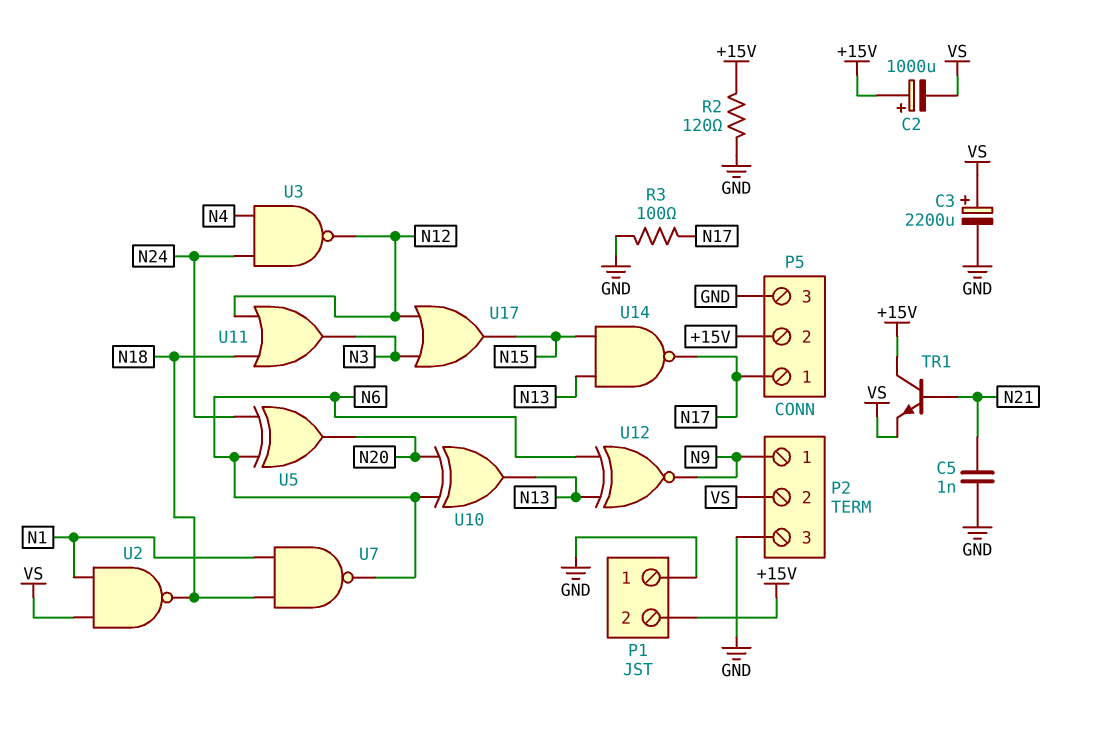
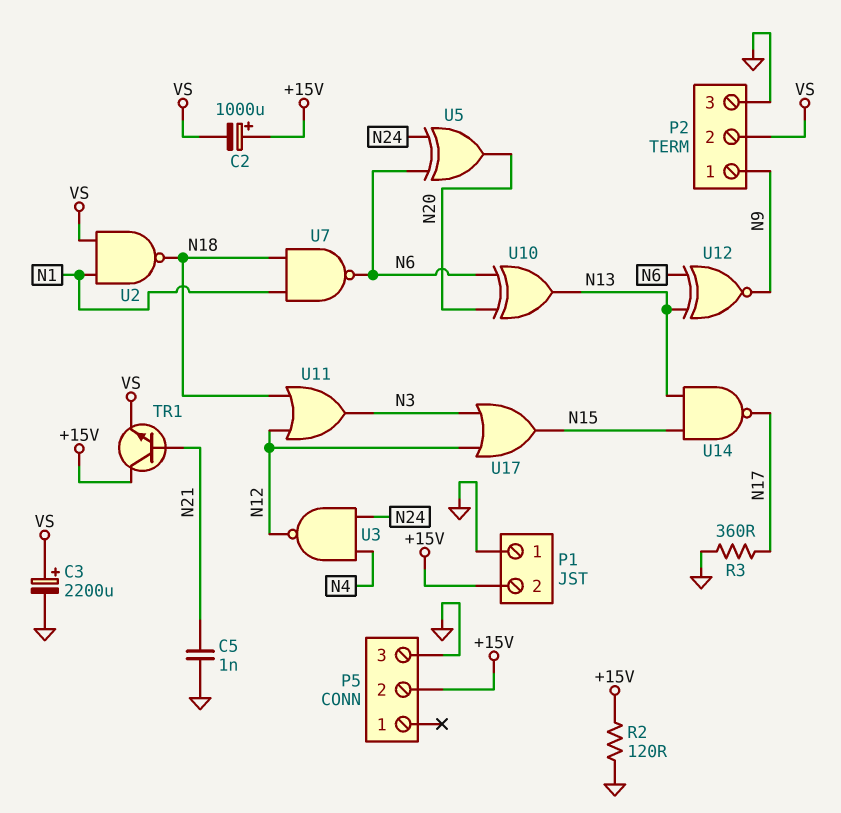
P5 pin 1: N17 -> none
R3: 100 (GND, N17) -> 360 (GND, N17)

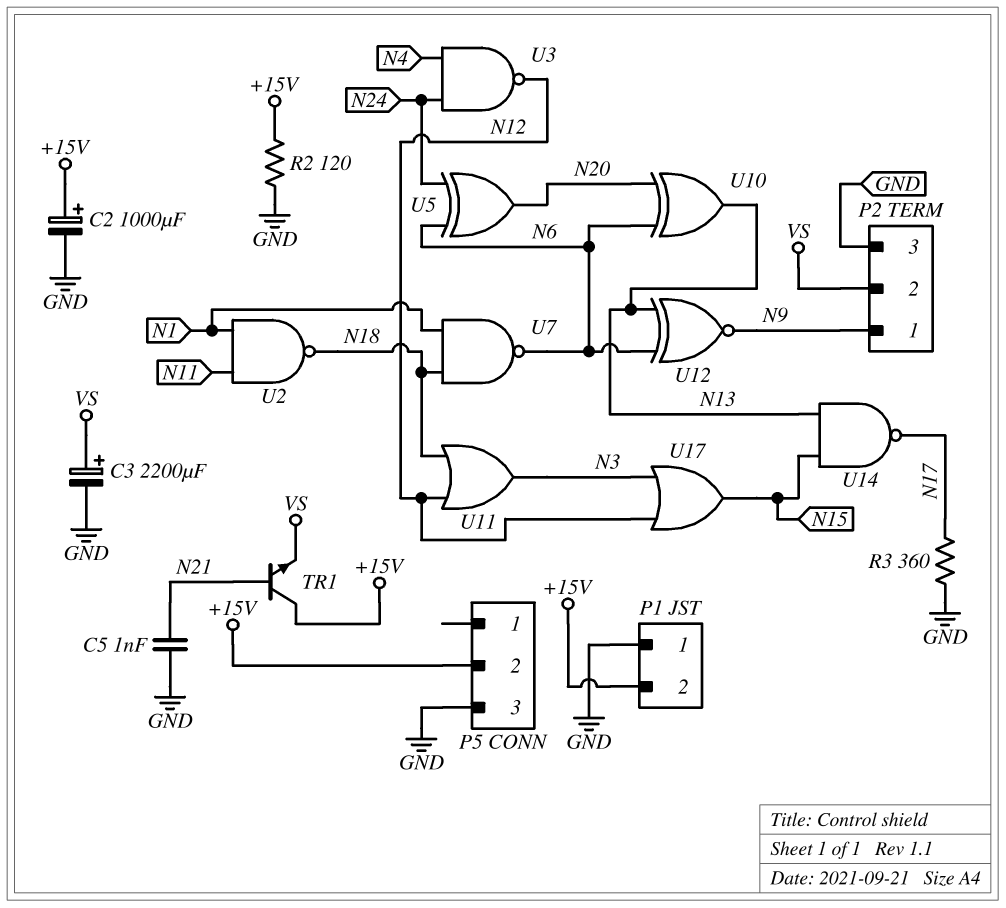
C2: 1000uF (plus +15V, minus VS) -> 1000uF (plus +15V, minus GND)
U2: NAND (in N1, in VS, out N18) -> NAND (in N1, in N11, out N18)

